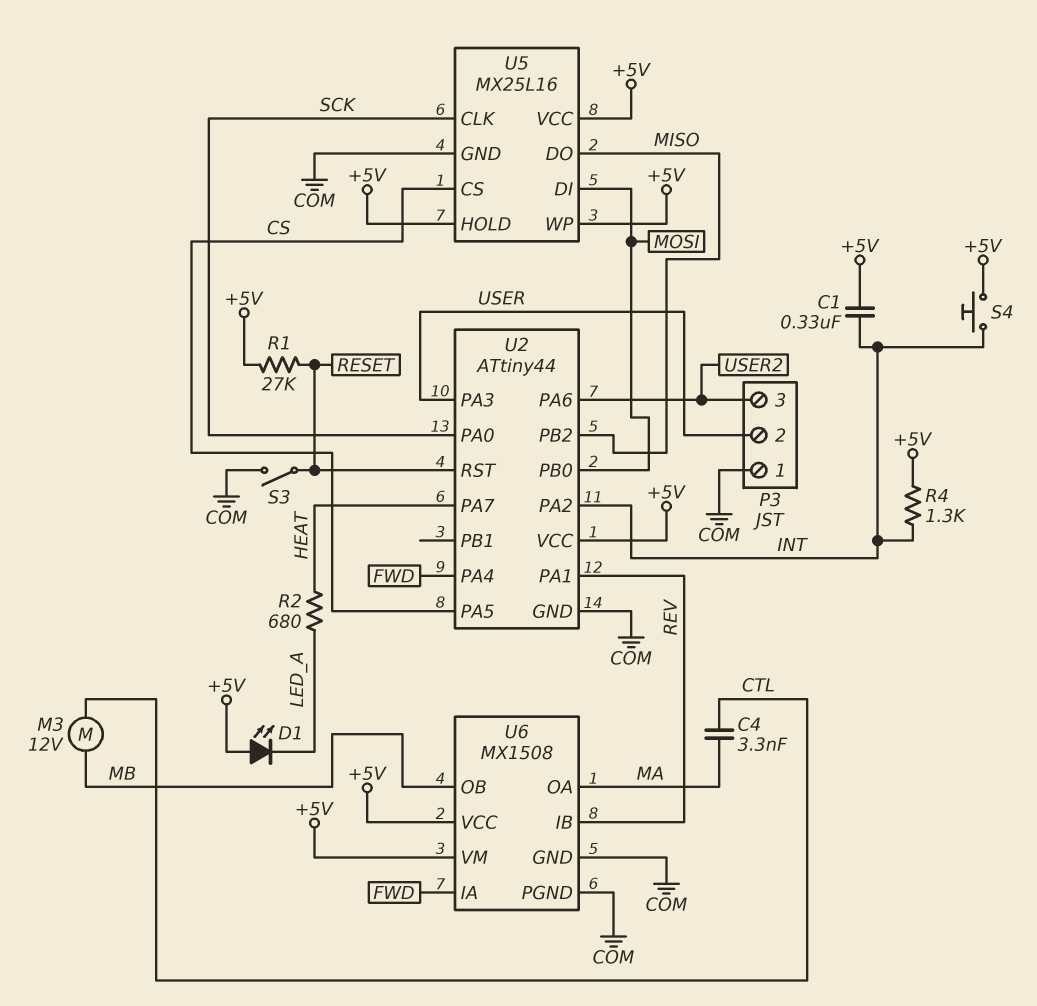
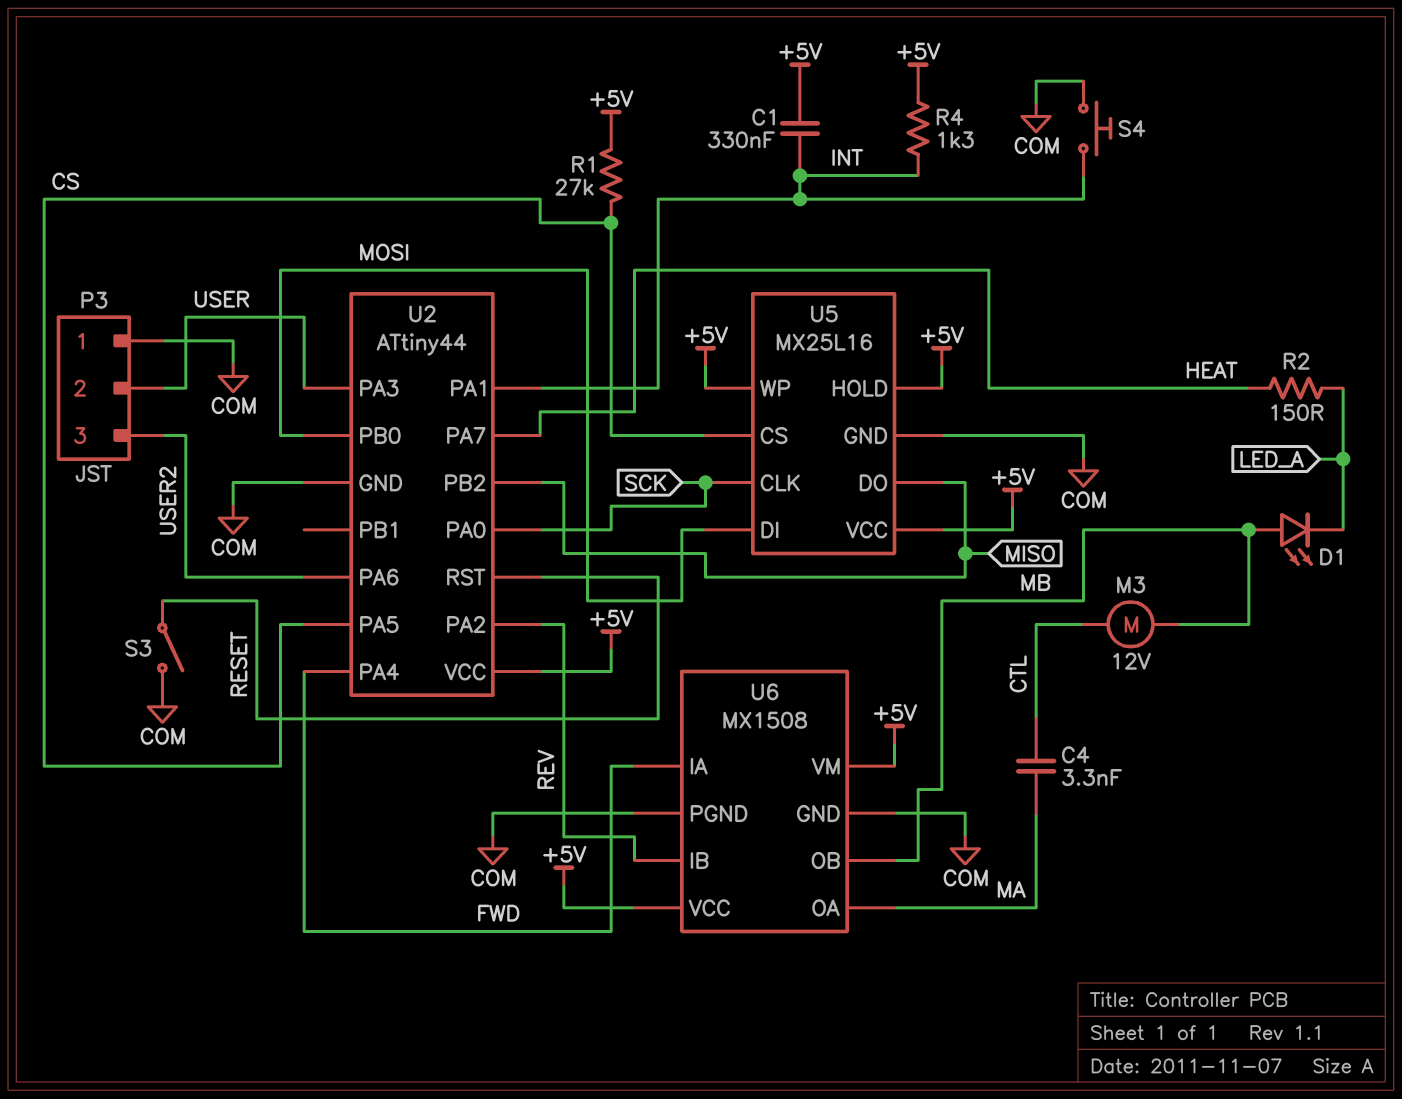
D1: LED (A +5V, K LED_A) -> LED (A MB, K LED_A)
R1: 27k (+5V, RESET) -> 27k (+5V, CS)
R2: 680 (HEAT, LED_A) -> 150 (HEAT, LED_A)
S4: button (+5V, INT) -> button (COM, INT)
U2 pin PA1: REV -> INT
U2 pin PA2: INT -> REV

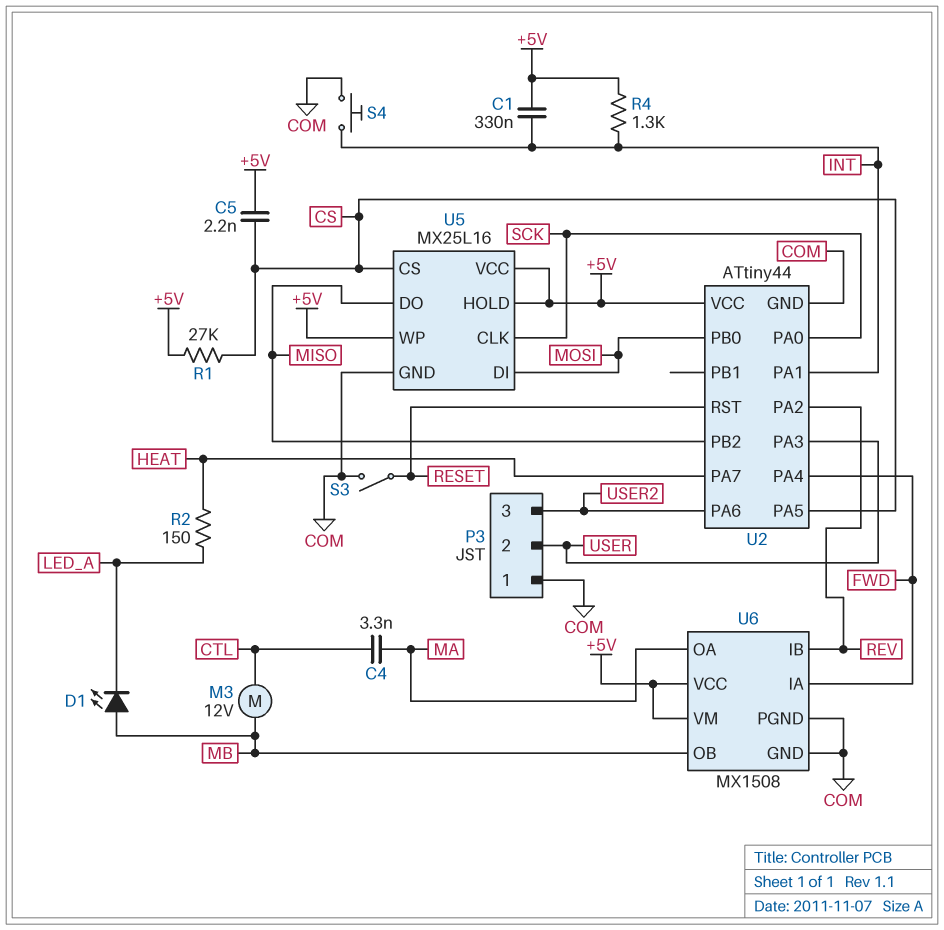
C5: none -> 2.2nF (+5V, CS)

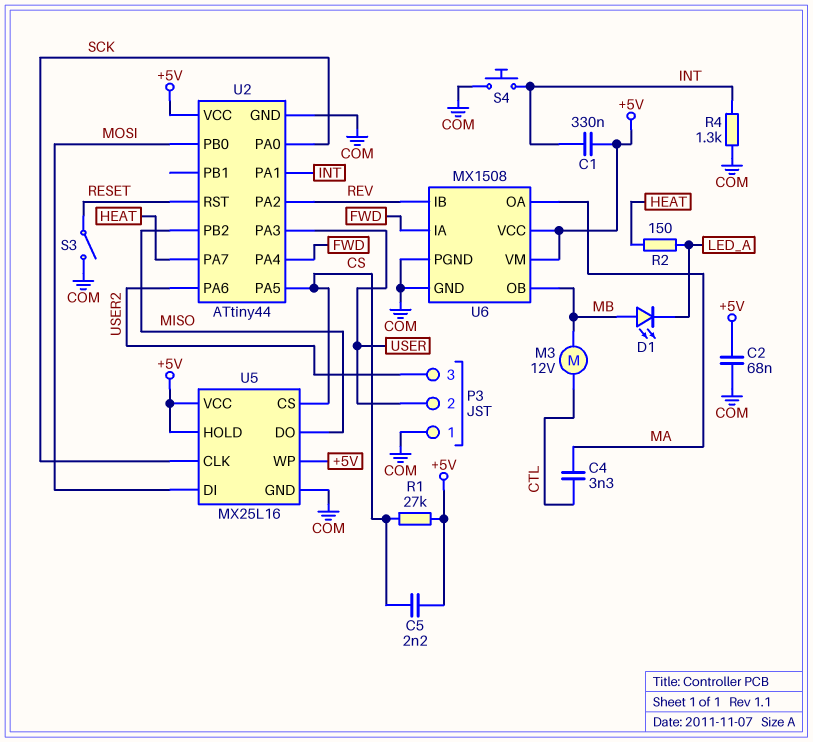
C2: none -> 68nF (+5V, COM)
R4: 1.3k (+5V, INT) -> 1.3k (COM, INT)

